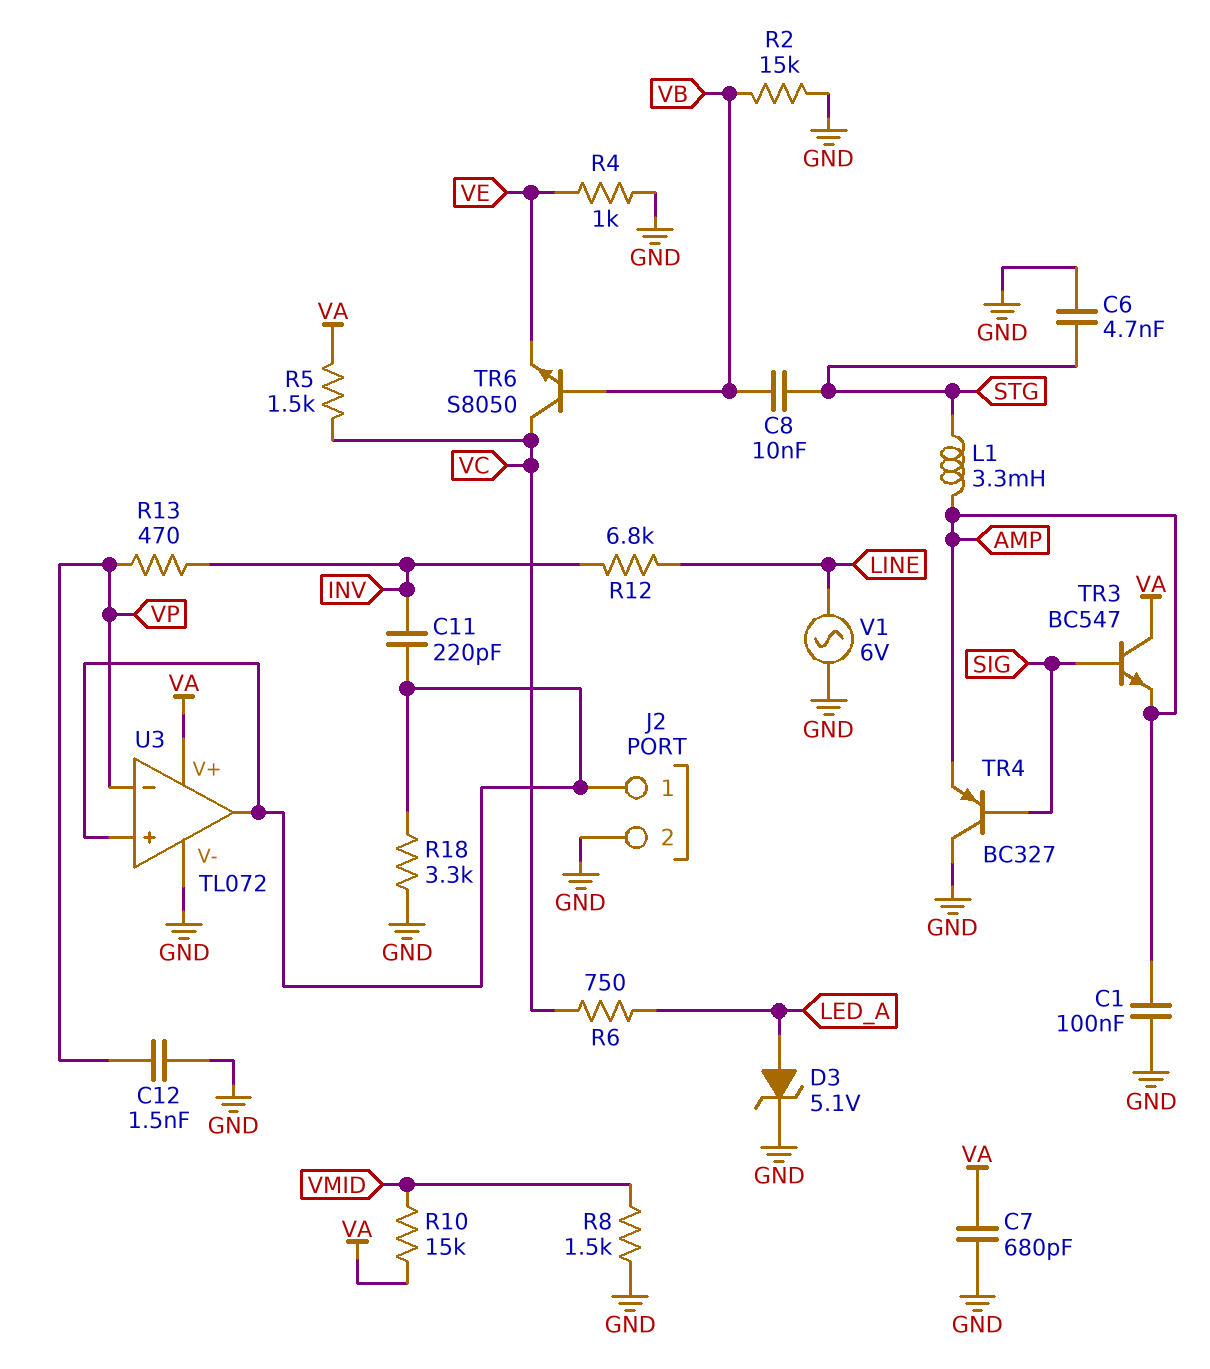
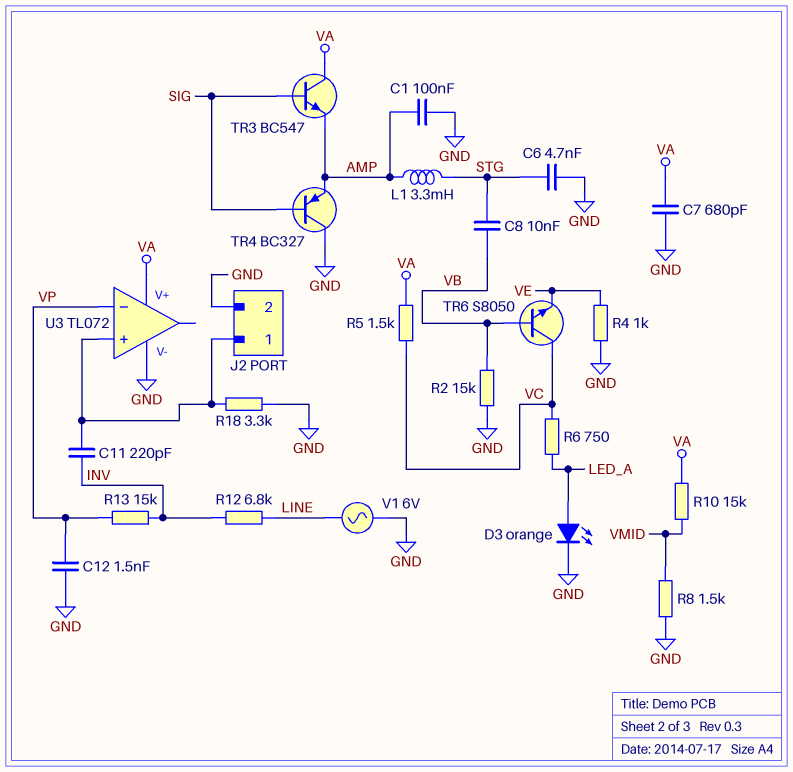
D3: zener 5.1V (A LED_A, K GND) -> LED orange (A LED_A, K GND)
R13: 470 (INV, VP) -> 15k (INV, VP)
U3 pin out: J2/1 -> none

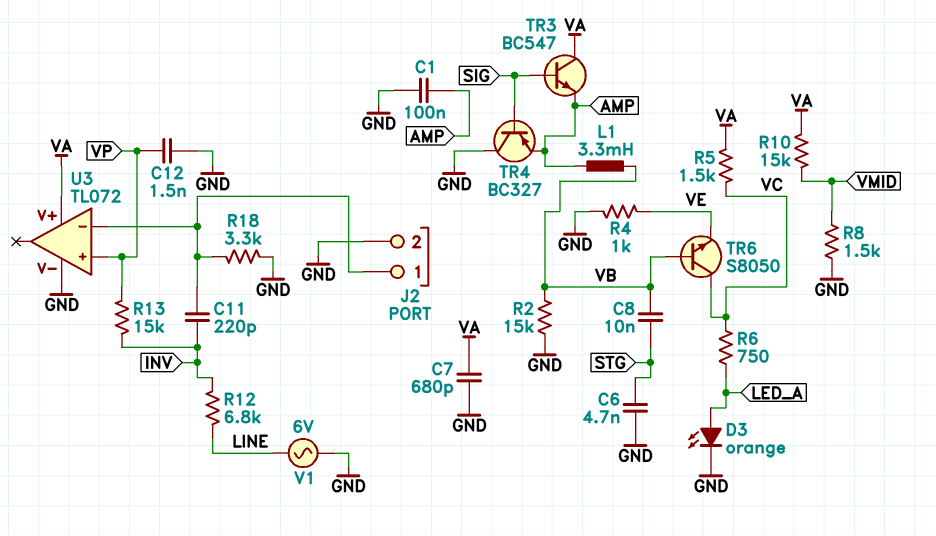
L1: 3.3mH (AMP, STG) -> 3.3mH (AMP, VB)
U3 pin in+: J2/1 -> VP
U3 pin in-: VP -> J2/1

